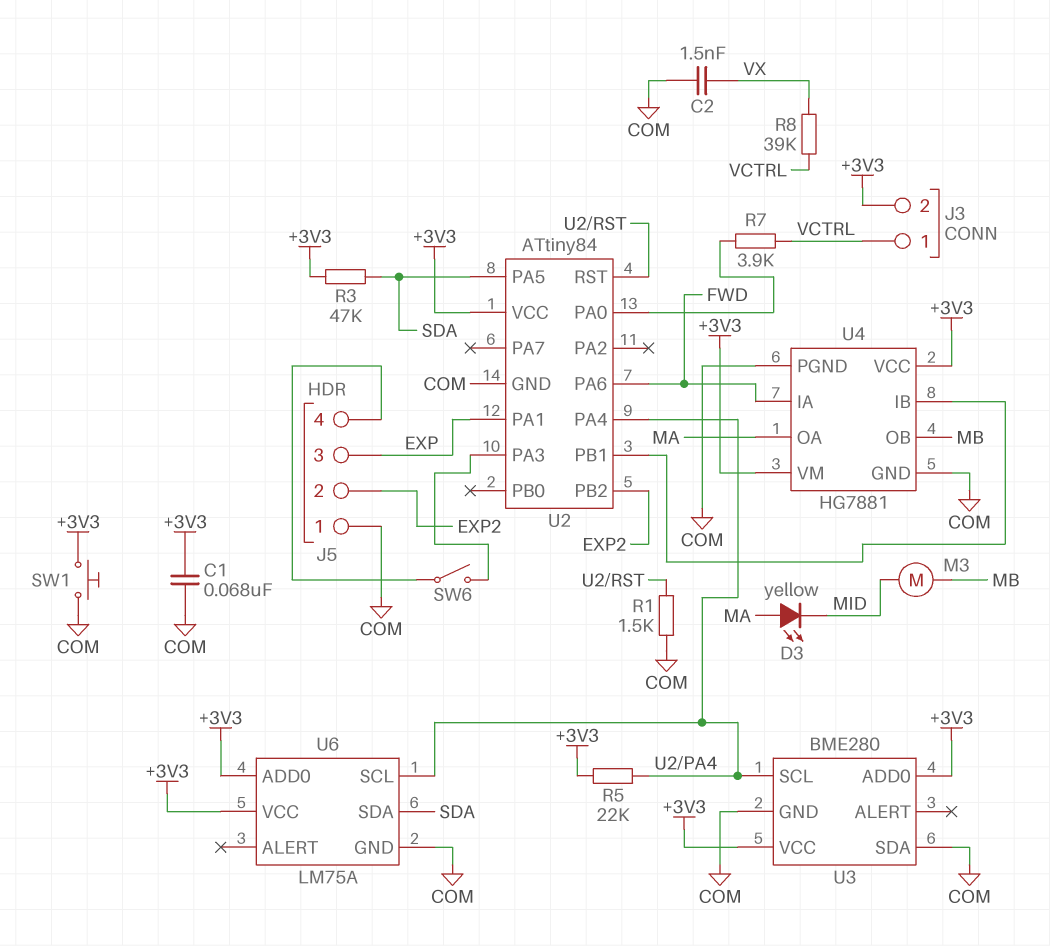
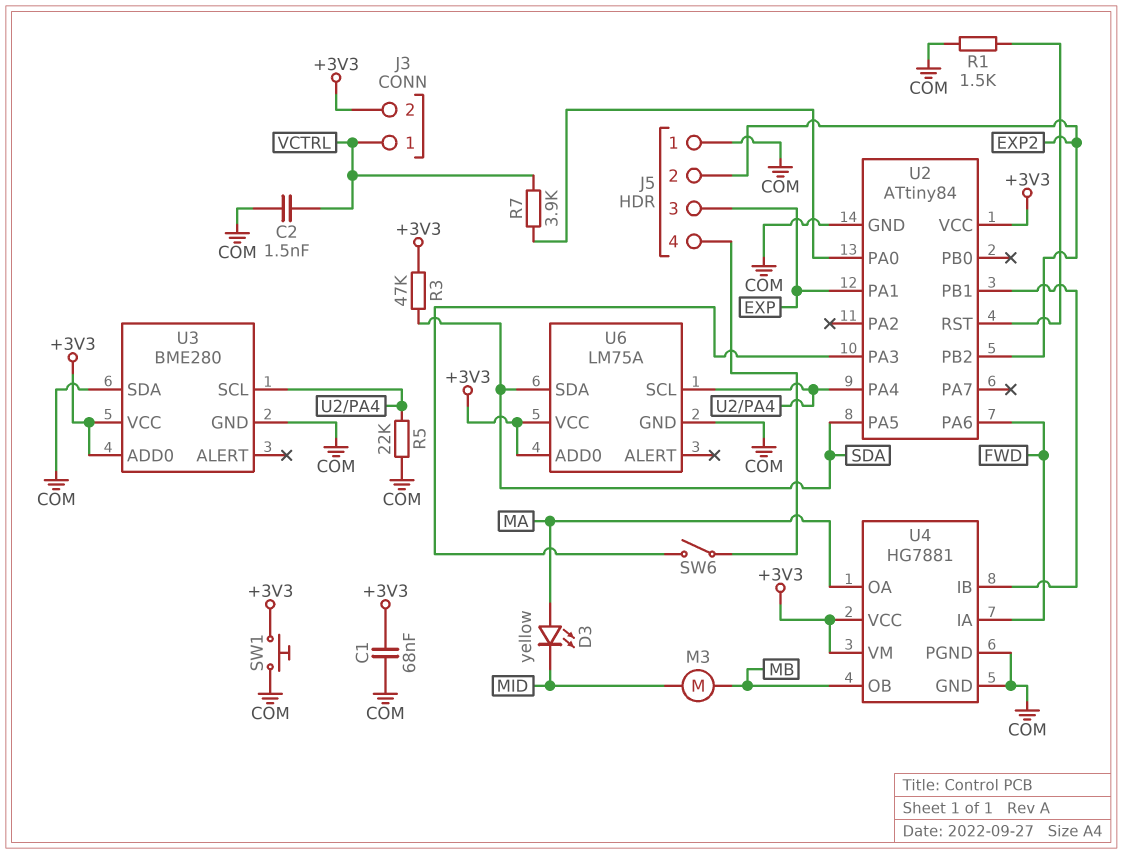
C2: 1.5nF (COM, VX) -> 1.5nF (COM, VCTRL)
R5: 22k (+3V3, U2/PA4) -> 22k (COM, U2/PA4)
R8: 39k (VCTRL, VX) -> none

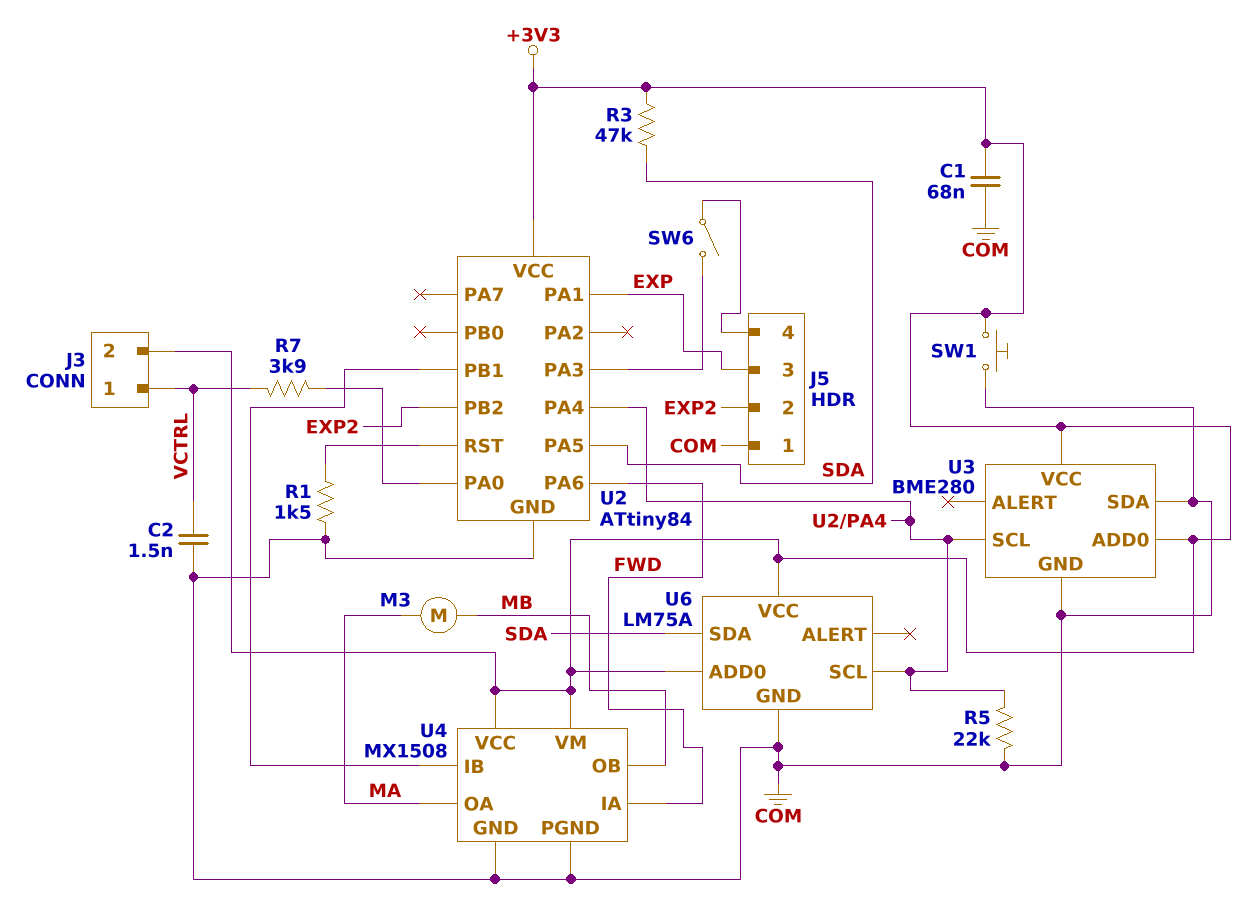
D3: LED yellow (A MA, K MID) -> none
M3: motor (MB, MID) -> motor (MA, MB)
U4: HG7881 -> MX1508

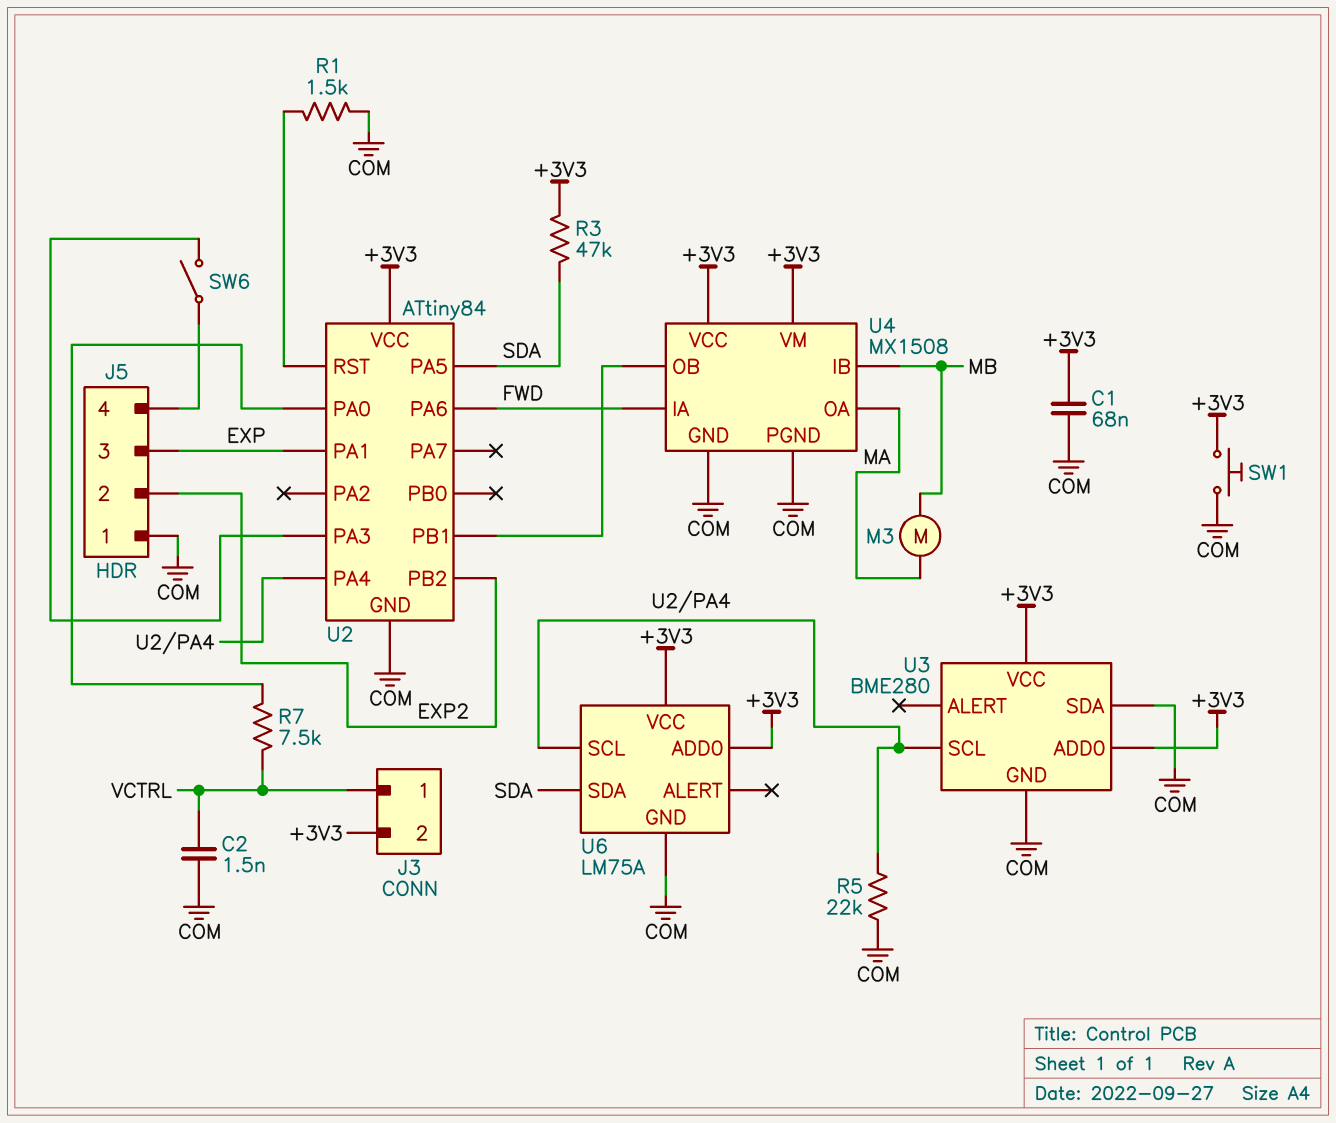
R7: 3.9k (U2/PA0, VCTRL) -> 7.5k (U2/PA0, VCTRL)
U4 pin IB: U2/PB1 -> MB
U4 pin OB: MB -> U2/PB1

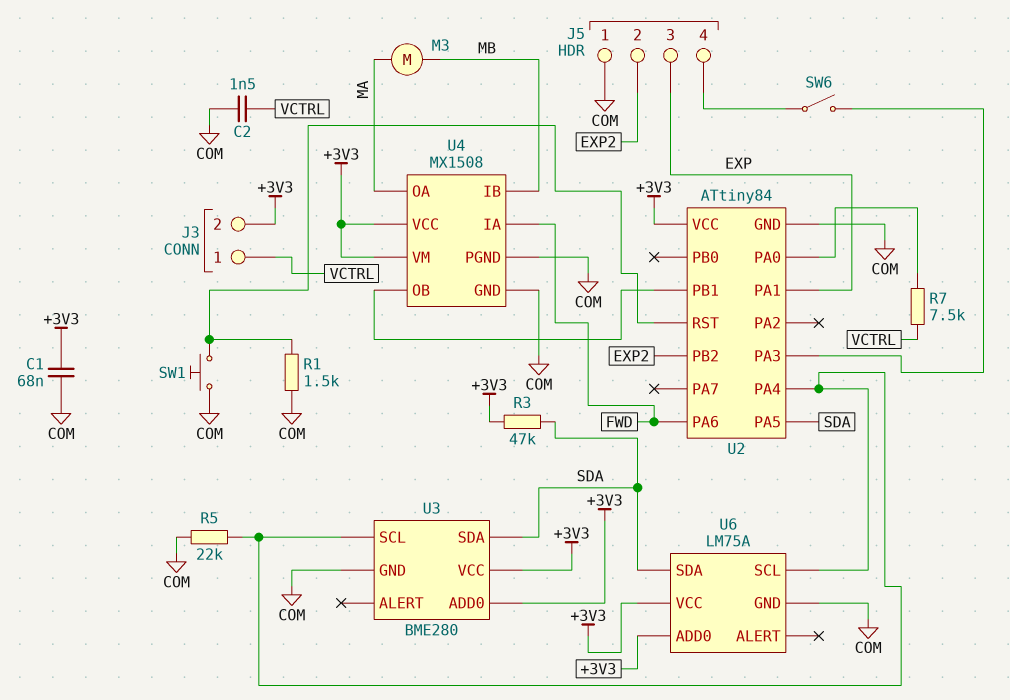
SW1: button (+3V3, COM) -> button (COM, U2/RST)
U3 pin SDA: COM -> SDA

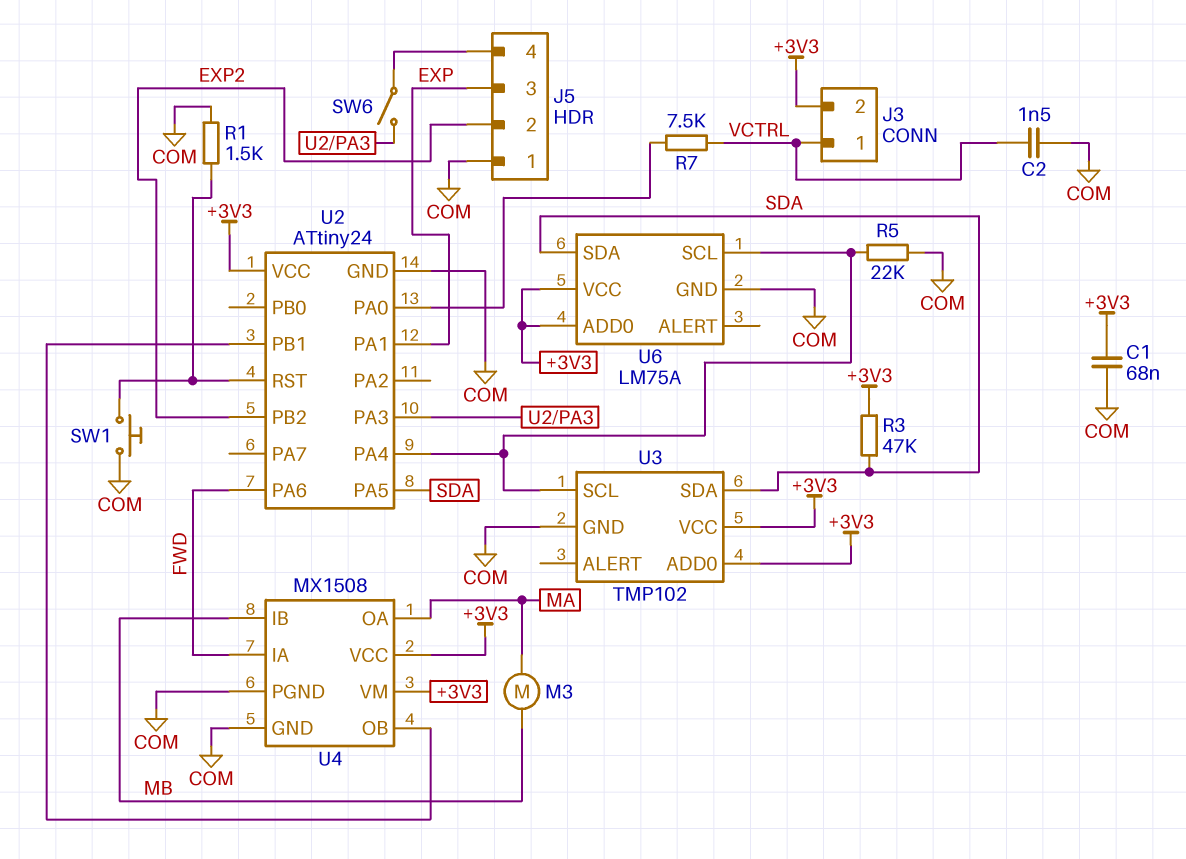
U2: ATtiny84 -> ATtiny24
U3: BME280 -> TMP102

